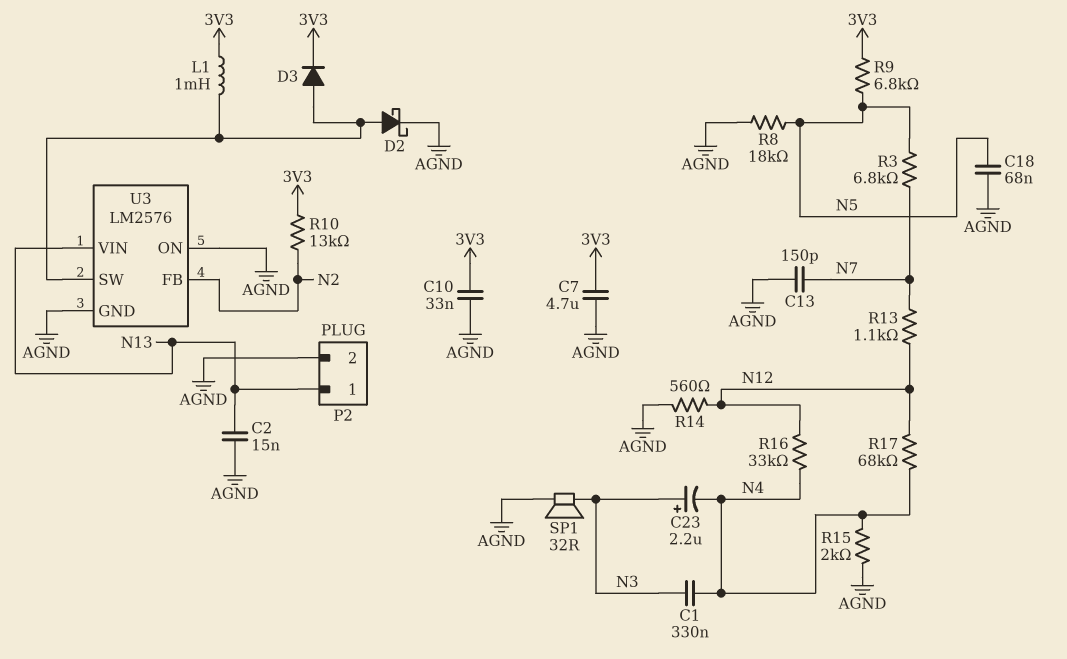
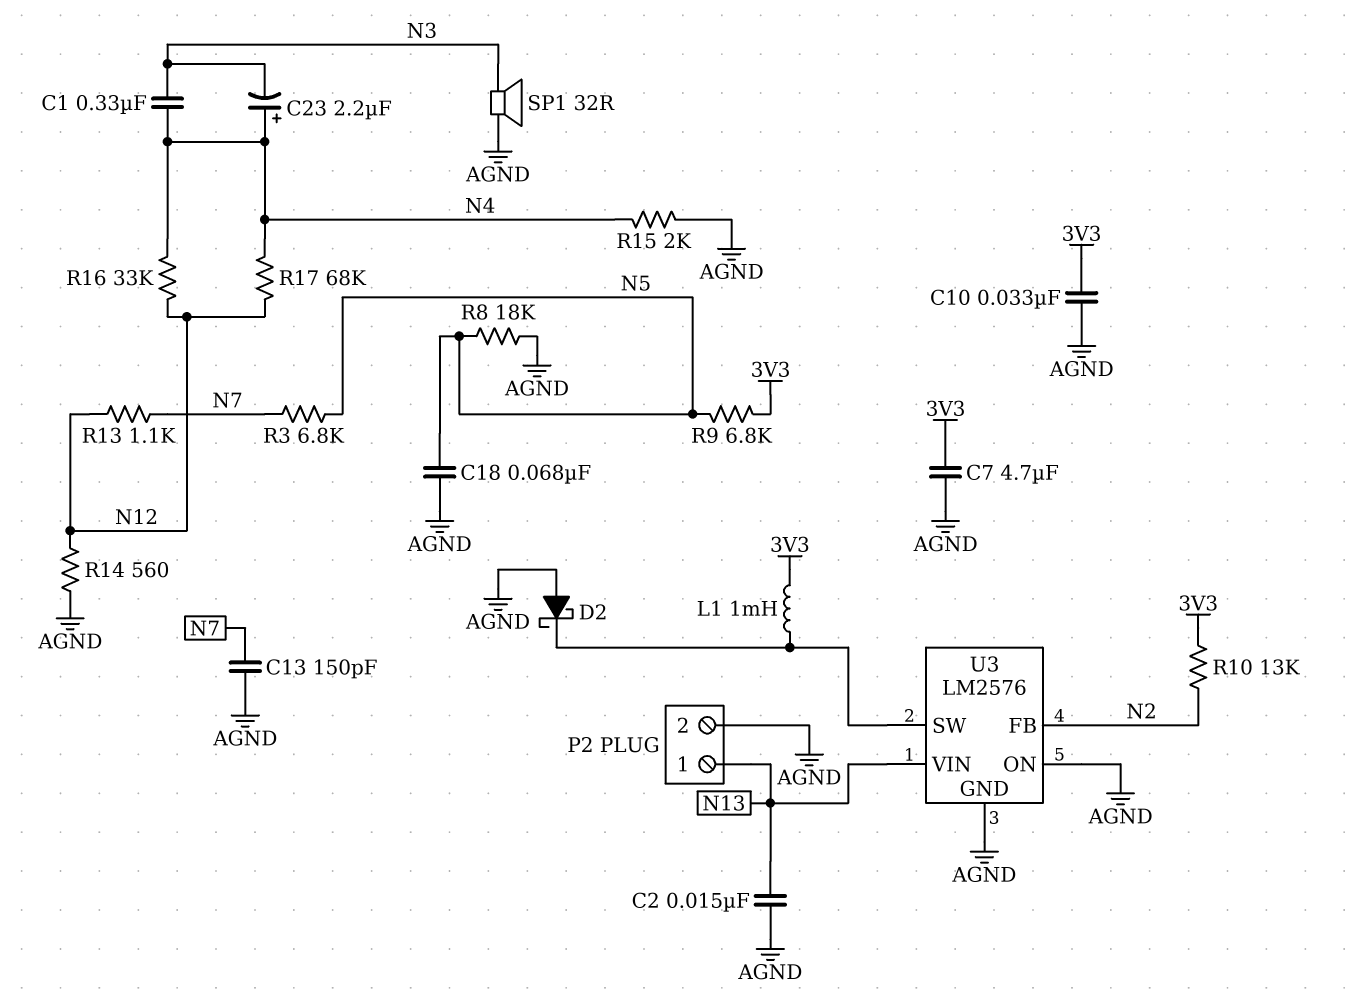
C23: 2.2uF (plus N3, minus N4) -> 2.2uF (plus N4, minus N3)
D2: schottky (A U3/SW, K AGND) -> schottky (A AGND, K U3/SW)
D3: diode (A U3/SW, K 3V3) -> none

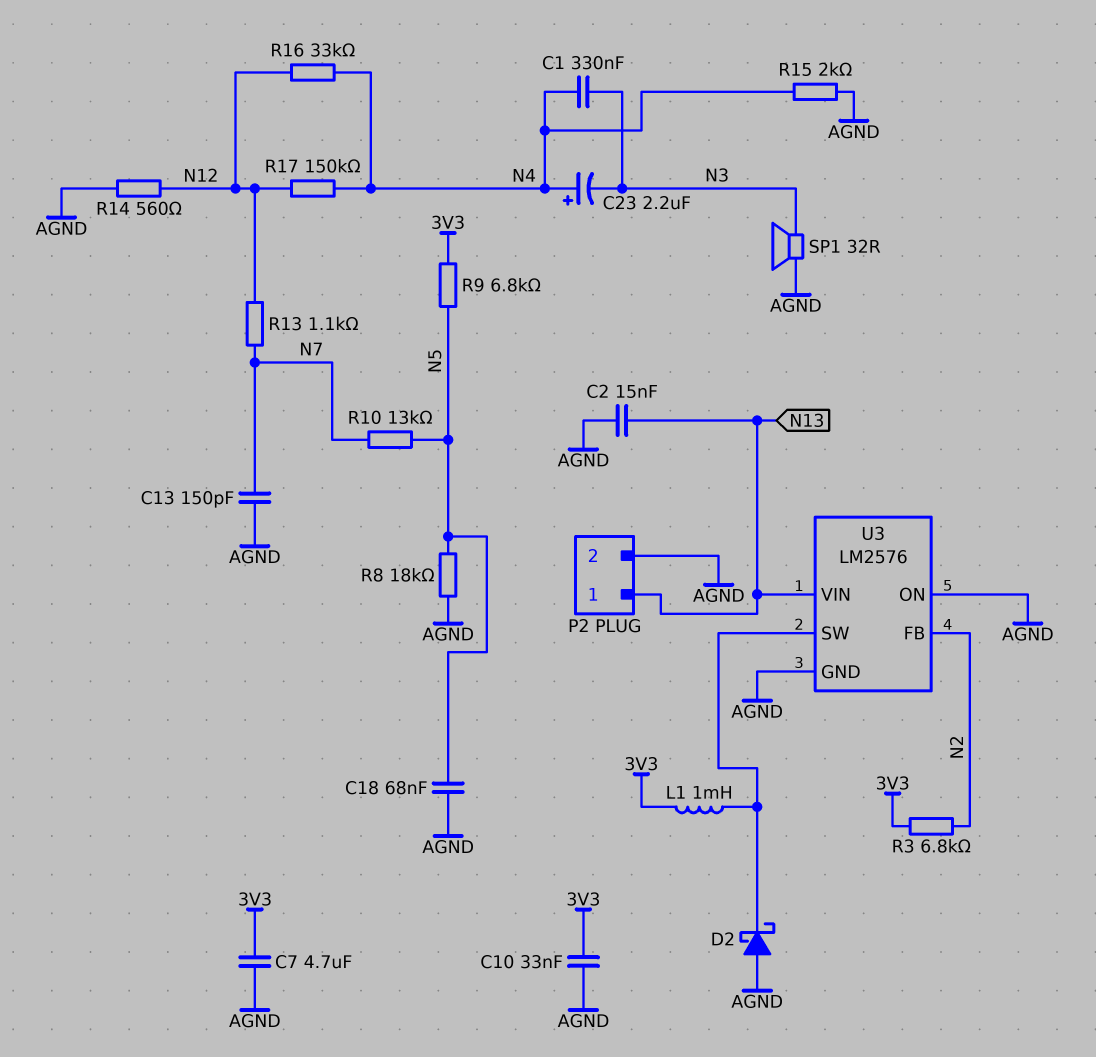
R3: 6.8k (N5, N7) -> 6.8k (3V3, N2)
R10: 13k (3V3, N2) -> 13k (N5, N7)
R17: 68k (N4, N12) -> 150k (N4, N12)

